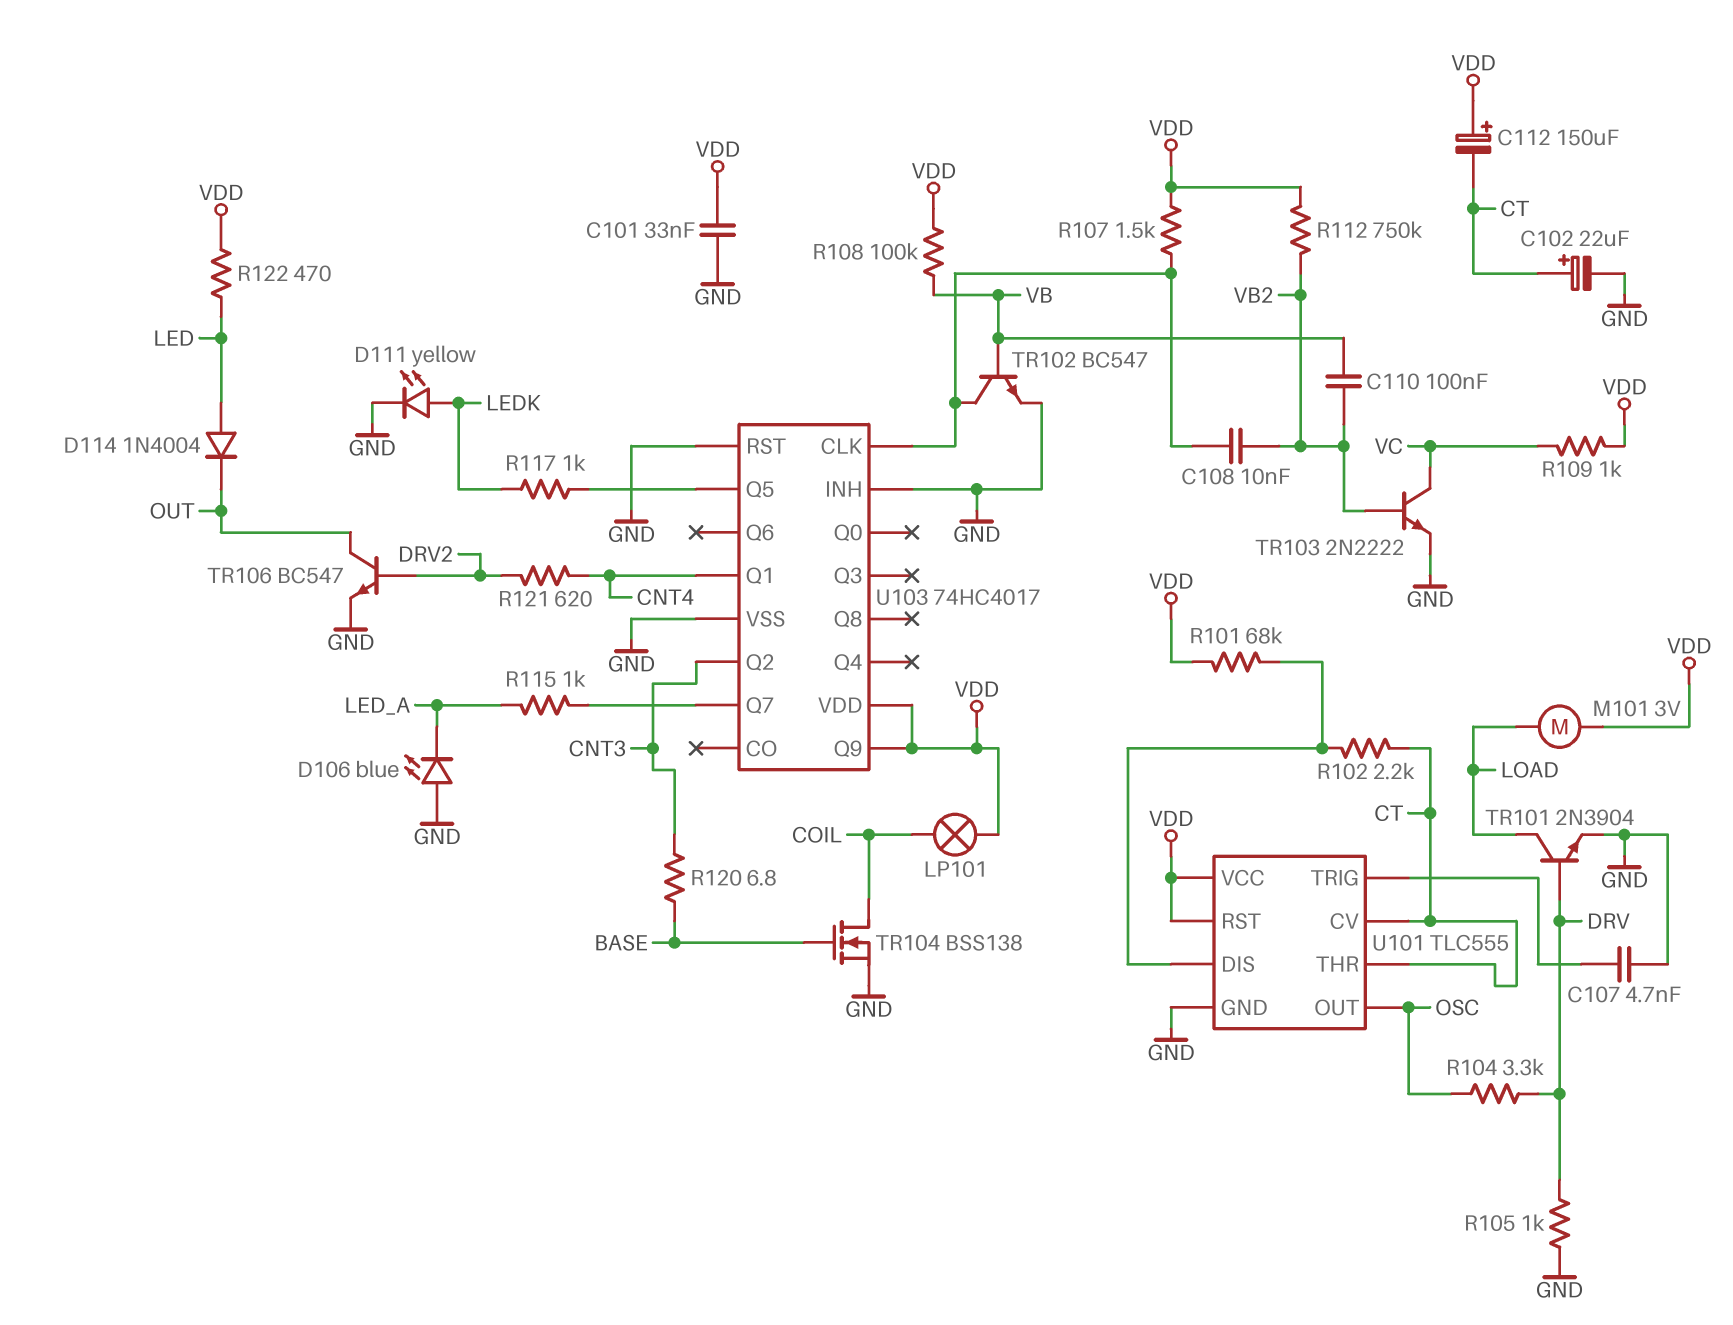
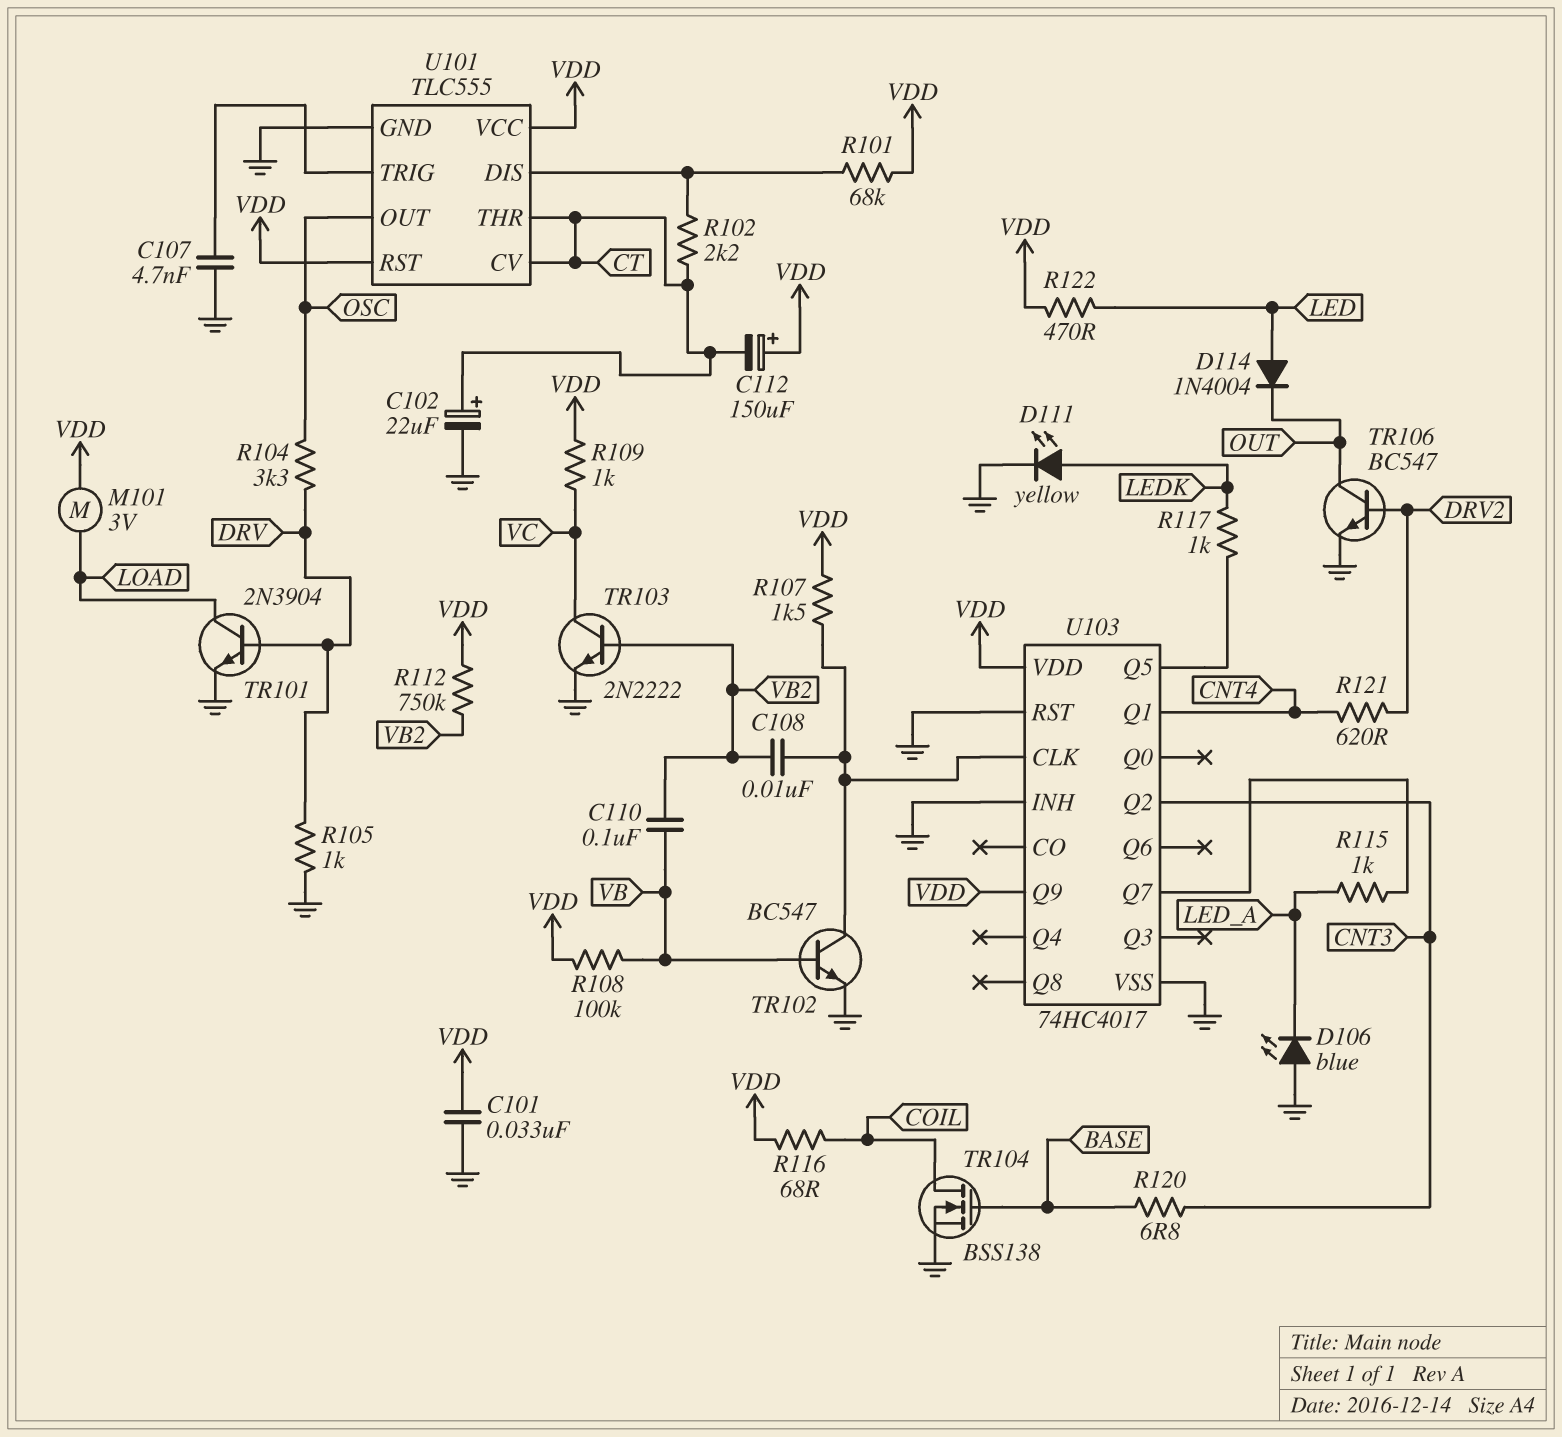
LP101: lamp (COIL, VDD) -> none
R116: none -> 68 (COIL, VDD)

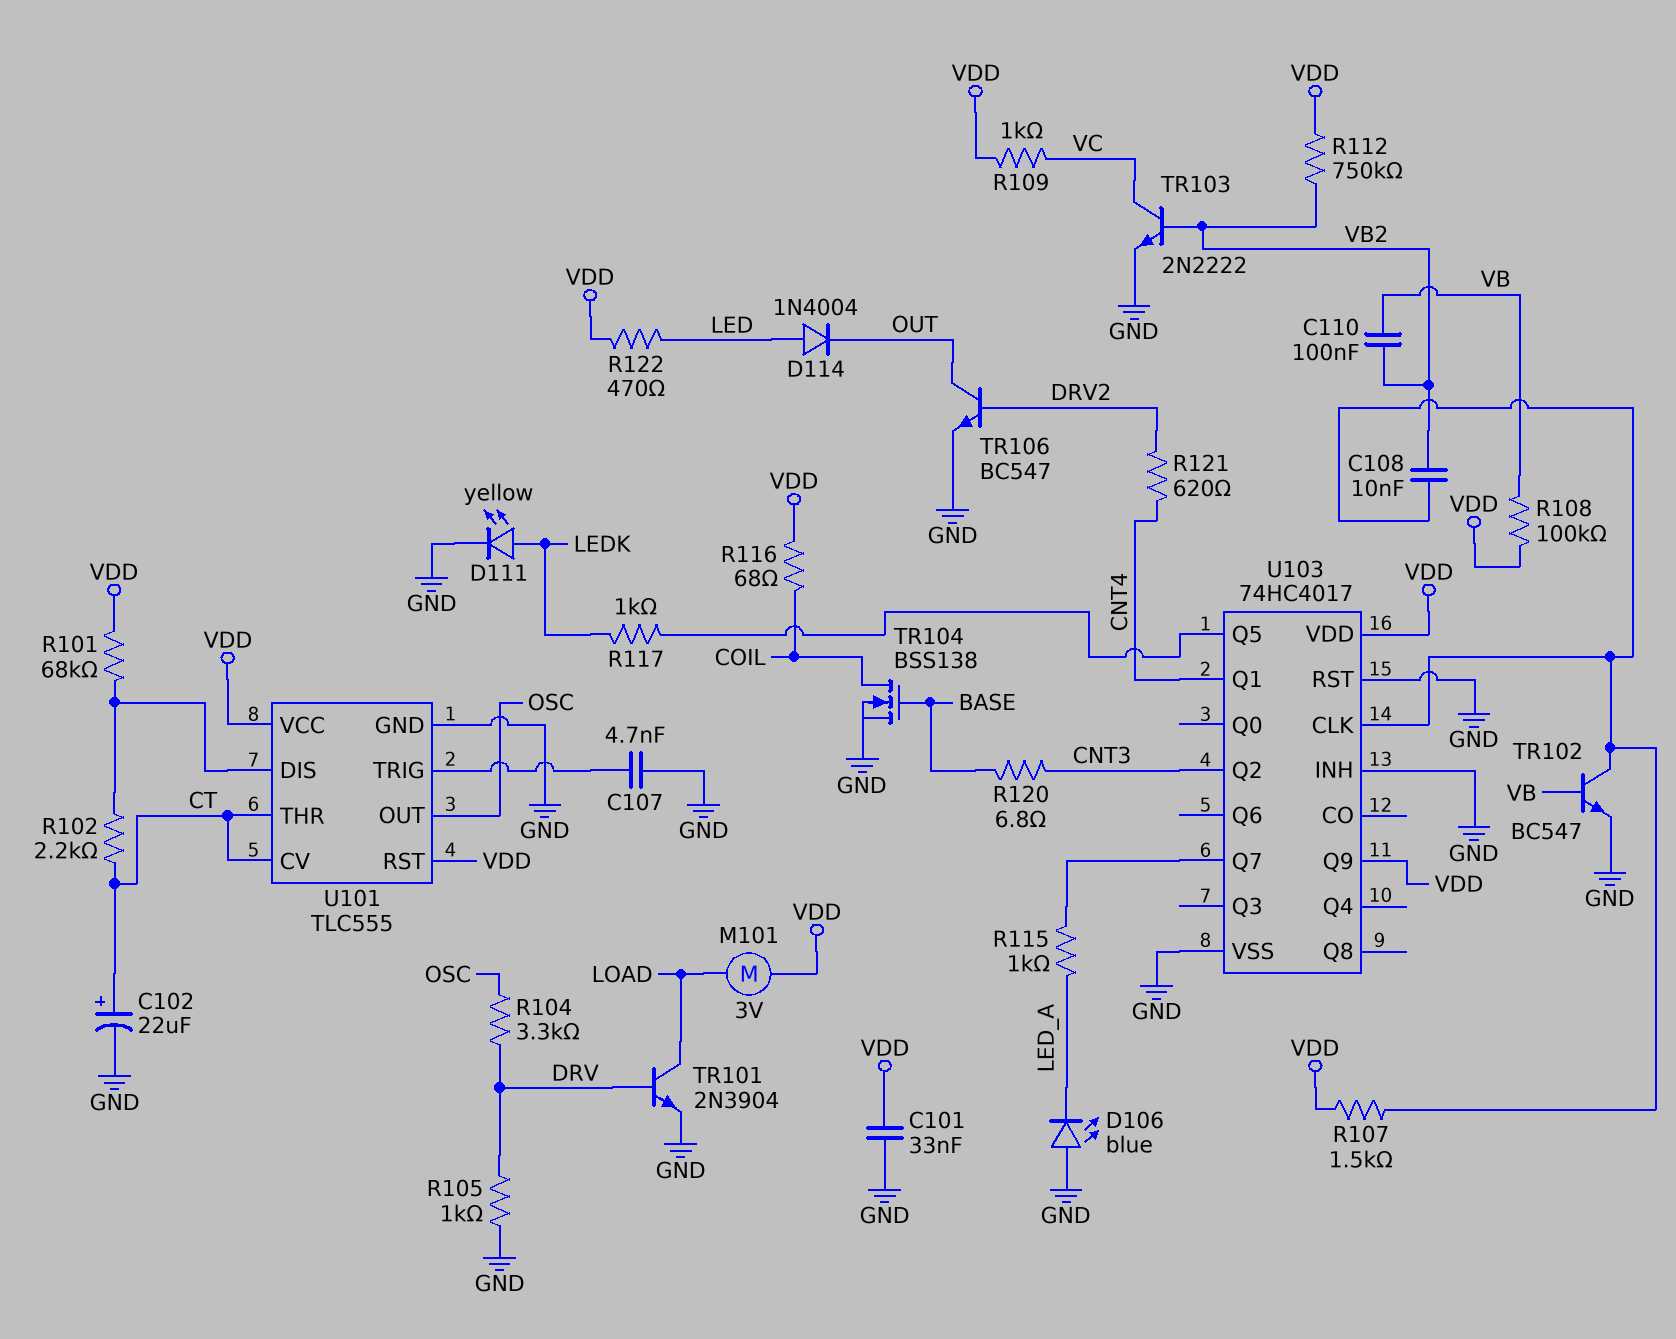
C112: 150uF (plus VDD, minus CT) -> none

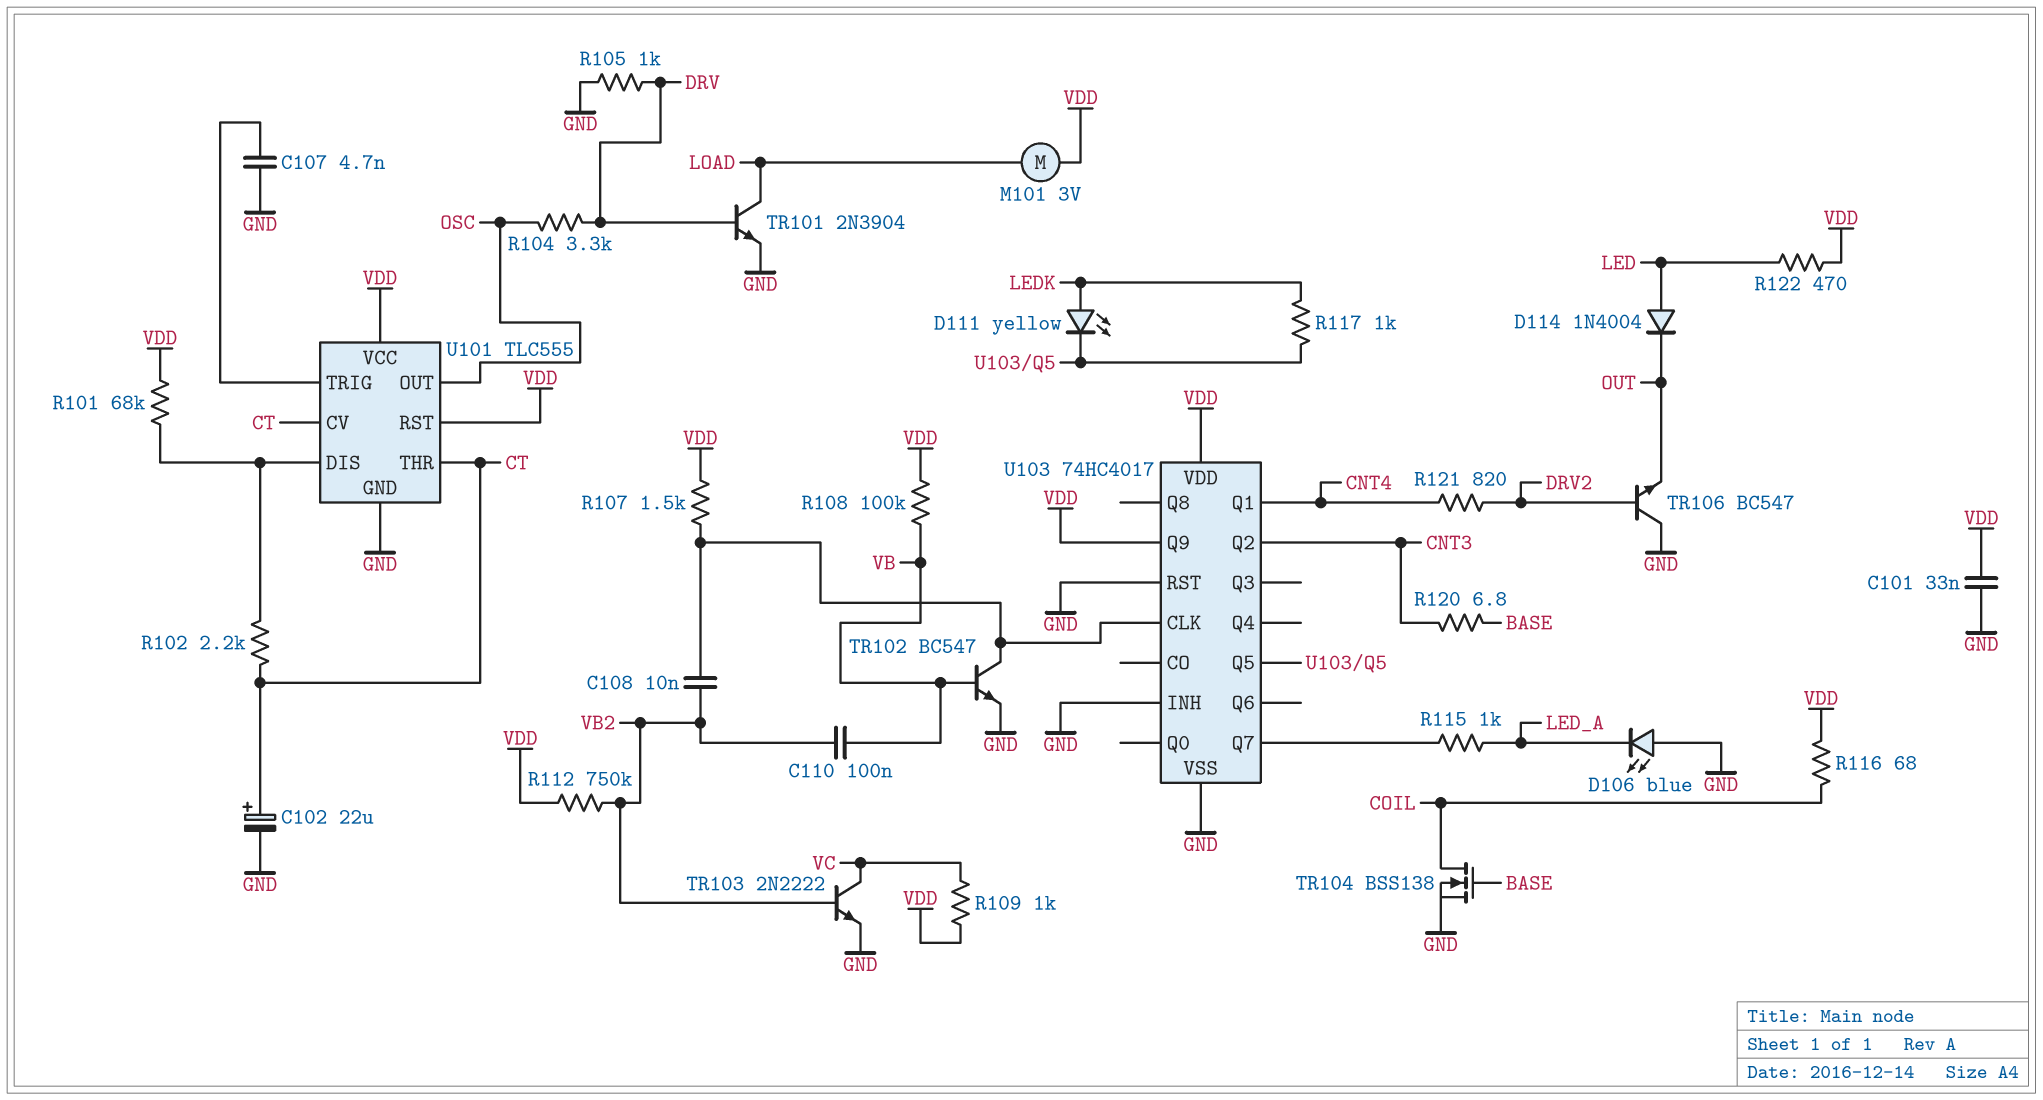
D111: LED yellow (A LEDK, K GND) -> LED yellow (A LEDK, K U103/Q5)
R121: 620 (CNT4, DRV2) -> 820 (CNT4, DRV2)
TR106: NPN BC547 (B DRV2, C OUT, E GND) -> NPN BC547 (B DRV2, C GND, E OUT)

